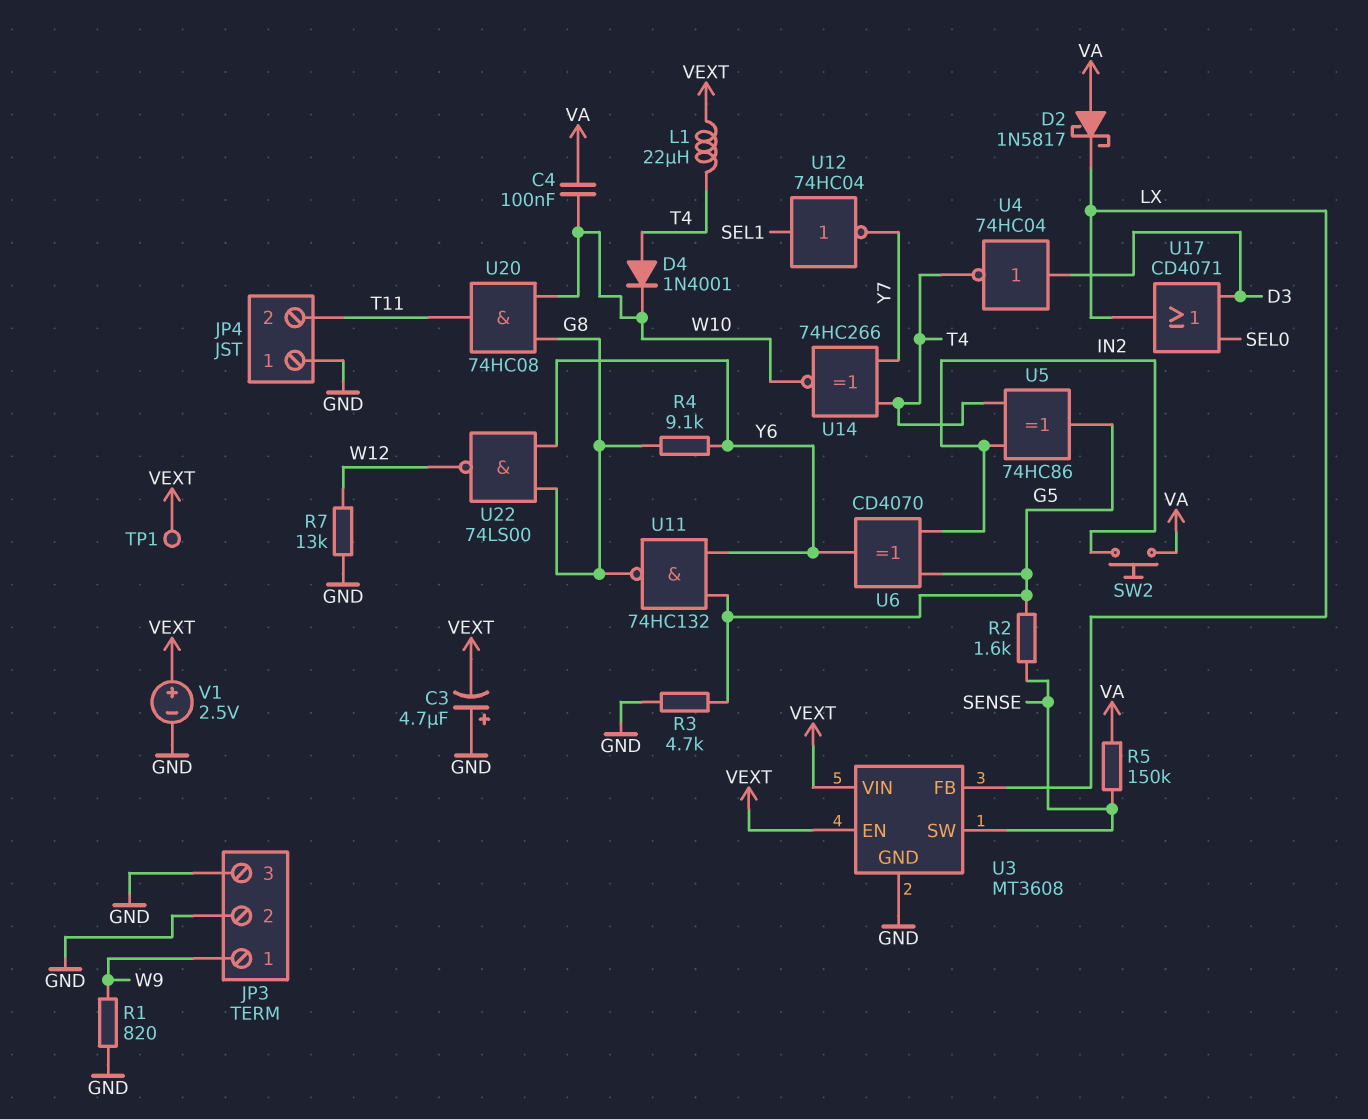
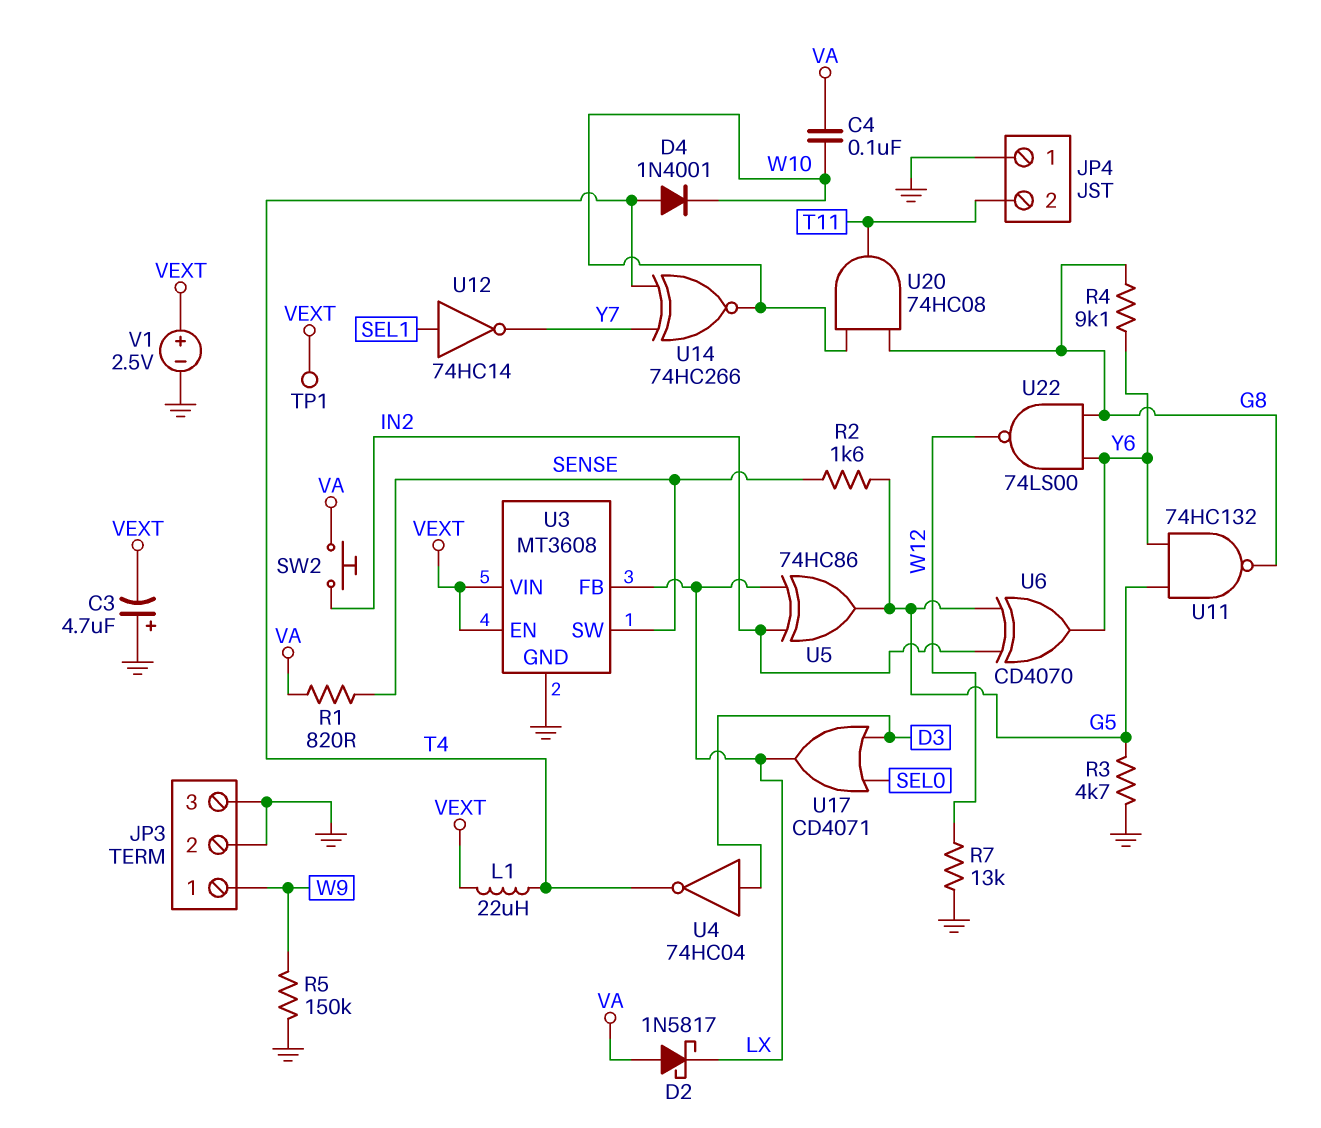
R1: 820 (GND, W9) -> 820 (SENSE, VA)
R5: 150k (SENSE, VA) -> 150k (GND, W9)
U5: XOR 74HC86 (in IN2, in T4, out G5) -> XOR 74HC86 (in IN2, in LX, out G5)
U12: NOT 74HC04 (in SEL1, out Y7) -> NOT 74HC14 (in SEL1, out Y7)

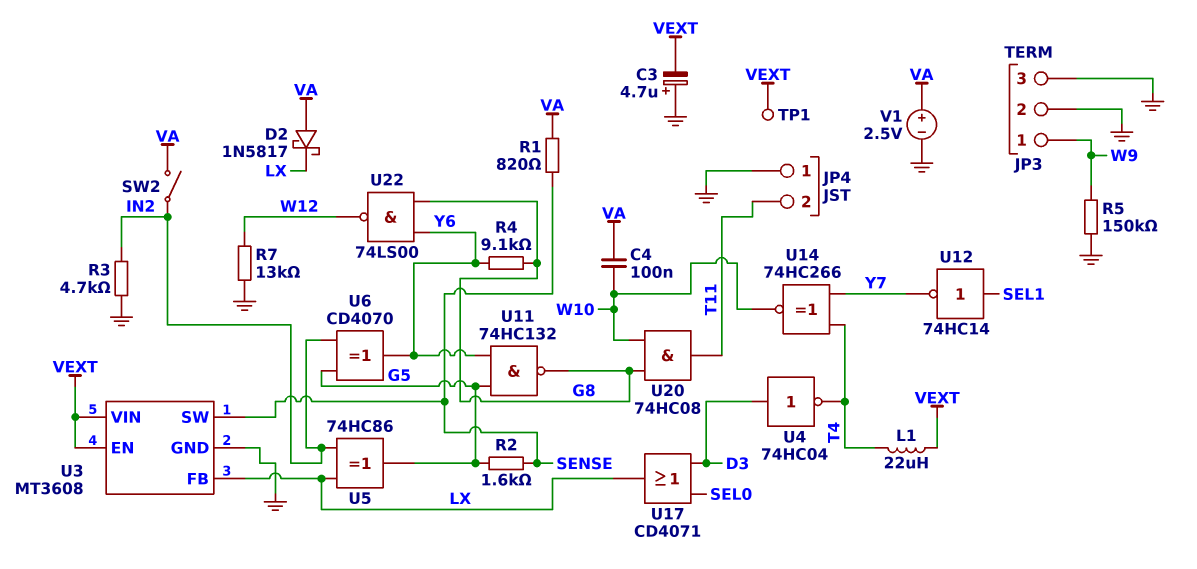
D4: diode 1N4001 (A T4, K W10) -> none
R3: 4.7k (G5, GND) -> 4.7k (GND, IN2)
SW2: button (IN2, VA) -> switch (IN2, VA)
V1: 2.5V (plus VEXT, minus GND) -> 2.5V (plus VA, minus GND)

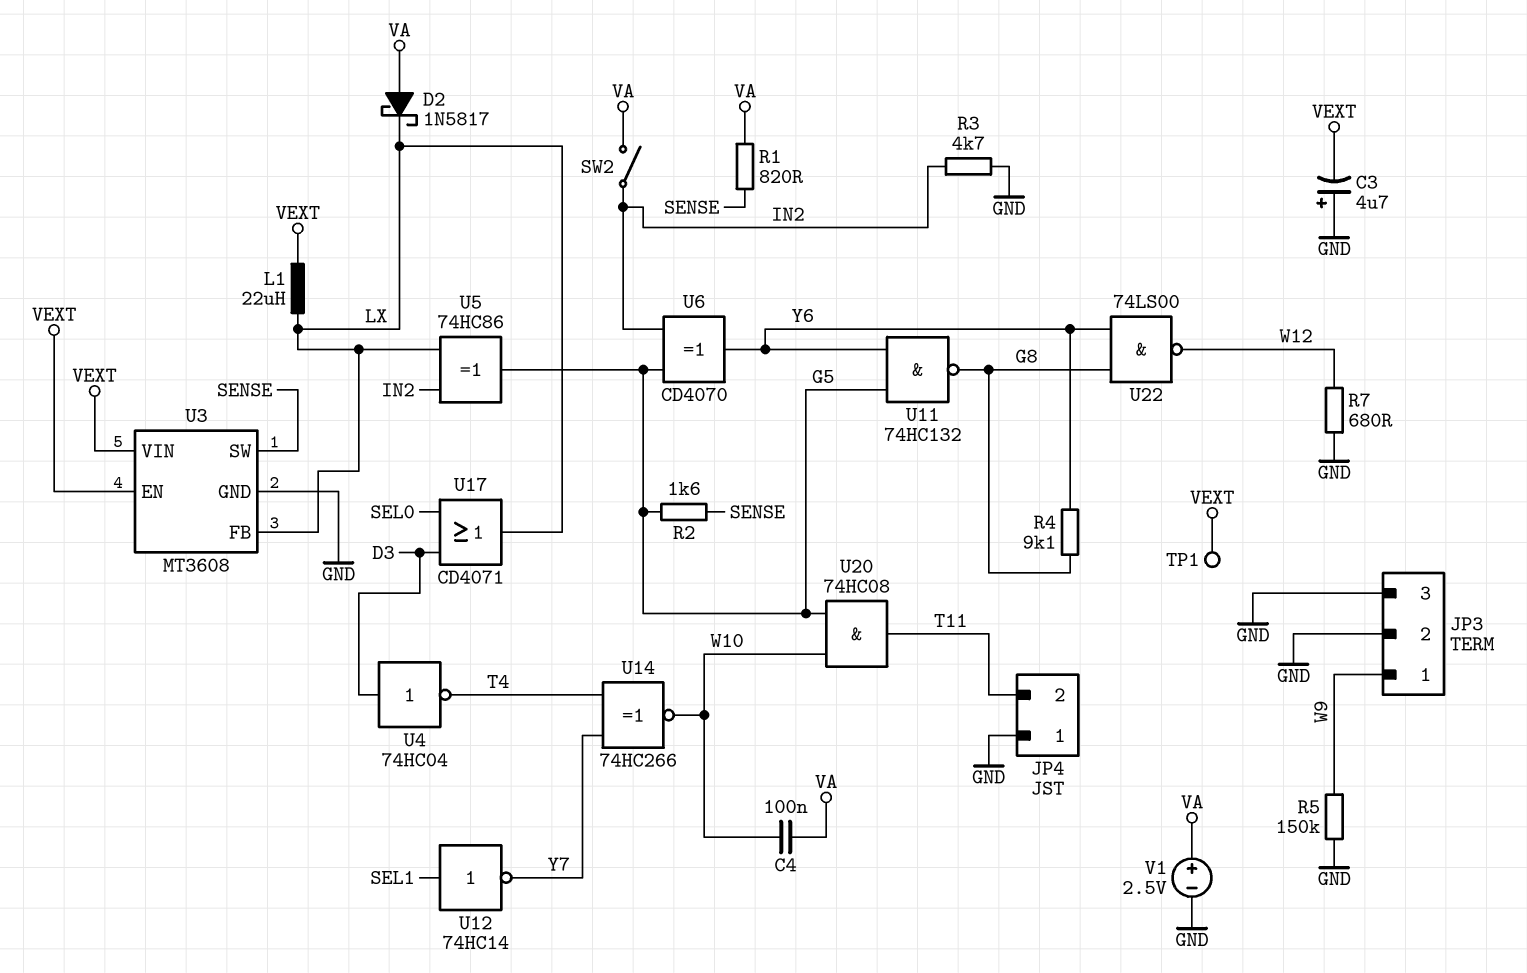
L1: 22uH (T4, VEXT) -> 22uH (LX, VEXT)
R7: 13k (GND, W12) -> 680 (GND, W12)
U20: AND 74HC08 (in G8, in W10, out T11) -> AND 74HC08 (in G5, in W10, out T11)

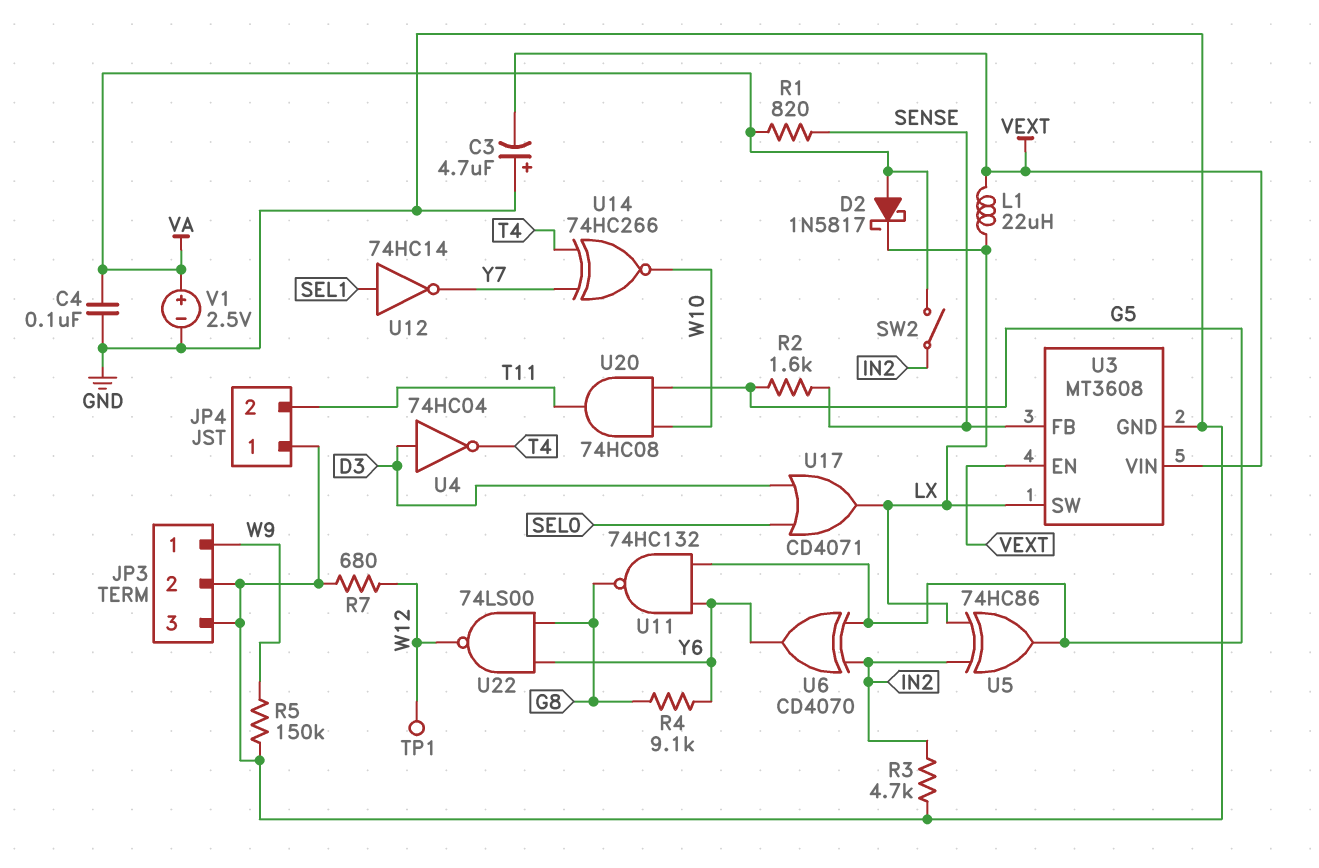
C4: 100nF (VA, W10) -> 100nF (GND, VA)
TP1: test point (VEXT) -> test point (W12)
U3 pin FB: LX -> SENSE
U3 pin SW: SENSE -> LX

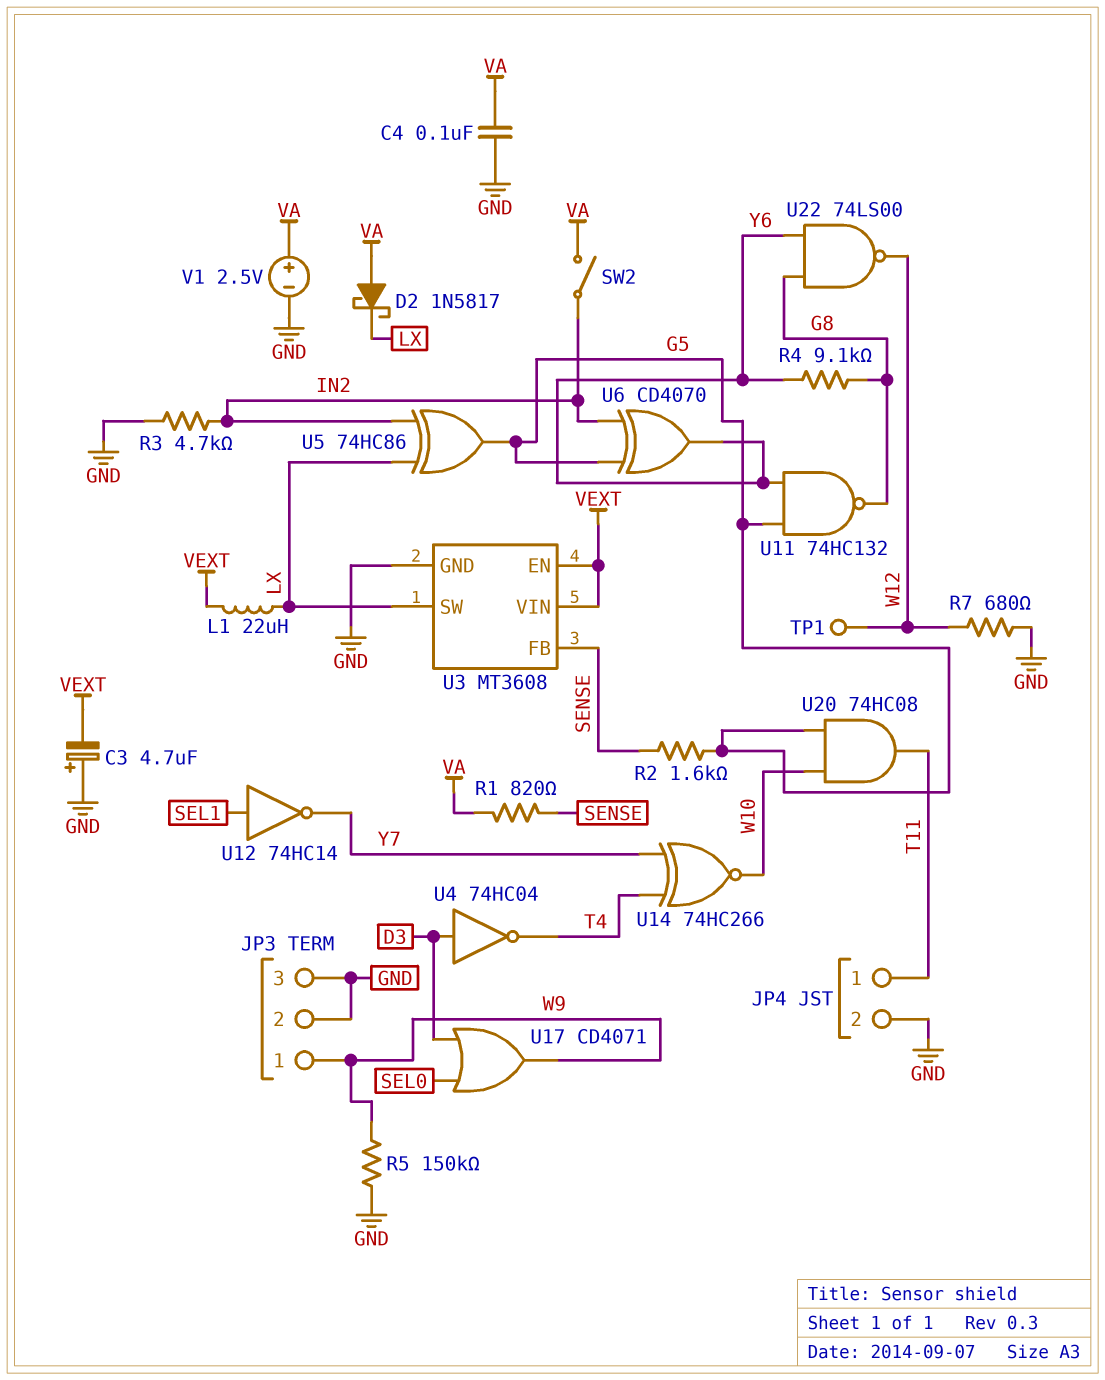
JP4 pin 1: GND -> T11
JP4 pin 2: T11 -> GND
U17: OR CD4071 (in D3, in SEL0, out LX) -> OR CD4071 (in D3, in SEL0, out W9)

